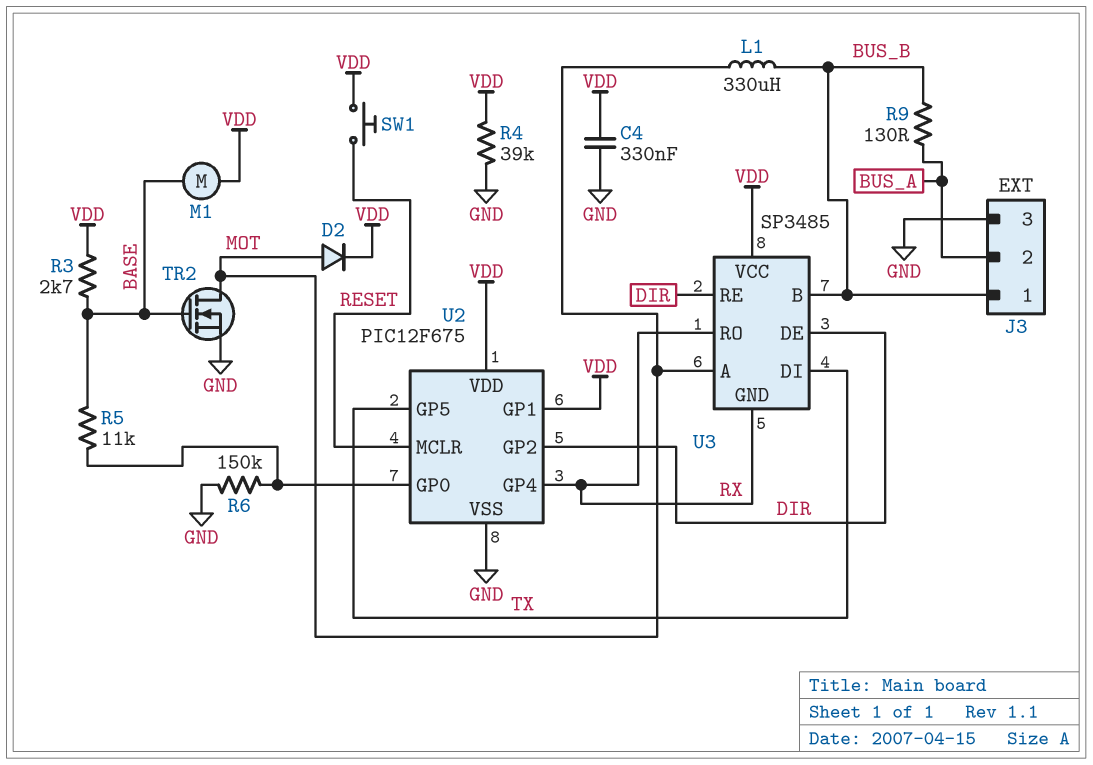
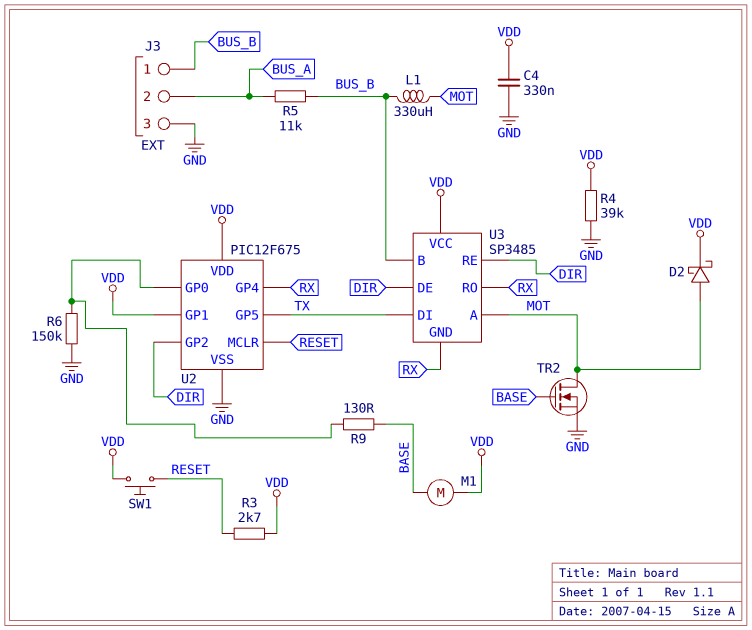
D2: diode (A MOT, K VDD) -> schottky (A MOT, K VDD)
R3: 2.7k (BASE, VDD) -> 2.7k (RESET, VDD)
R5: 11k (BASE, U2/GP0) -> 11k (BUS_A, BUS_B)
R9: 130 (BUS_A, BUS_B) -> 130 (BASE, U2/GP0)

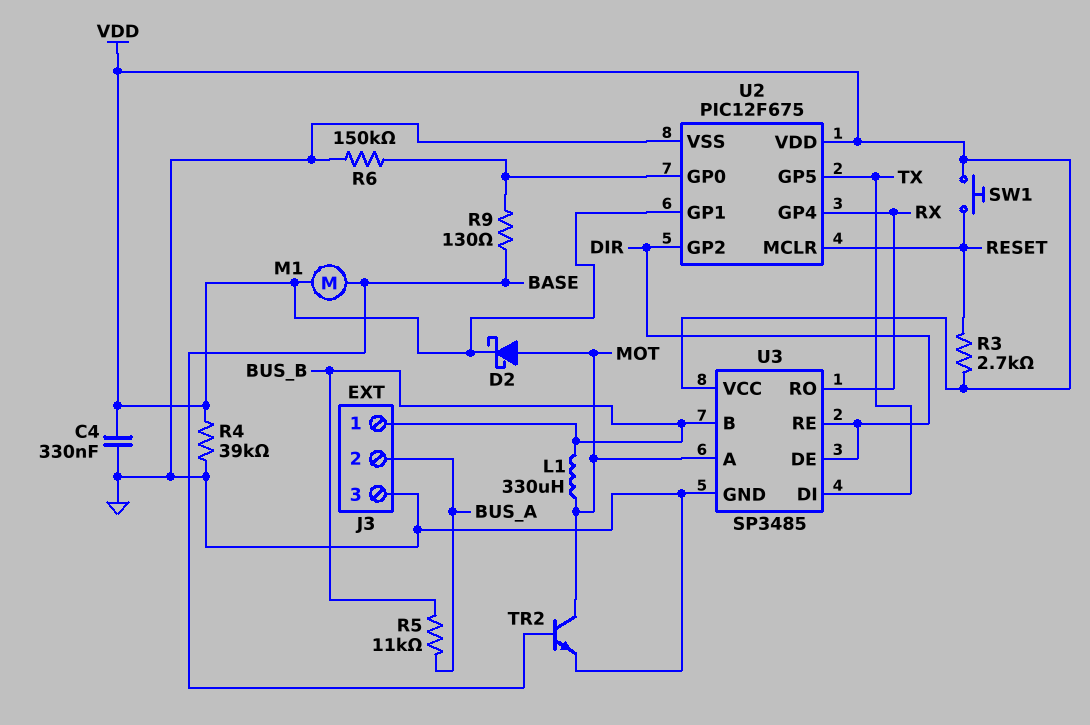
TR2: NMOS (G BASE, D MOT, S GND) -> NPN (B BASE, C MOT, E GND)
U3 pin GND: RX -> GND

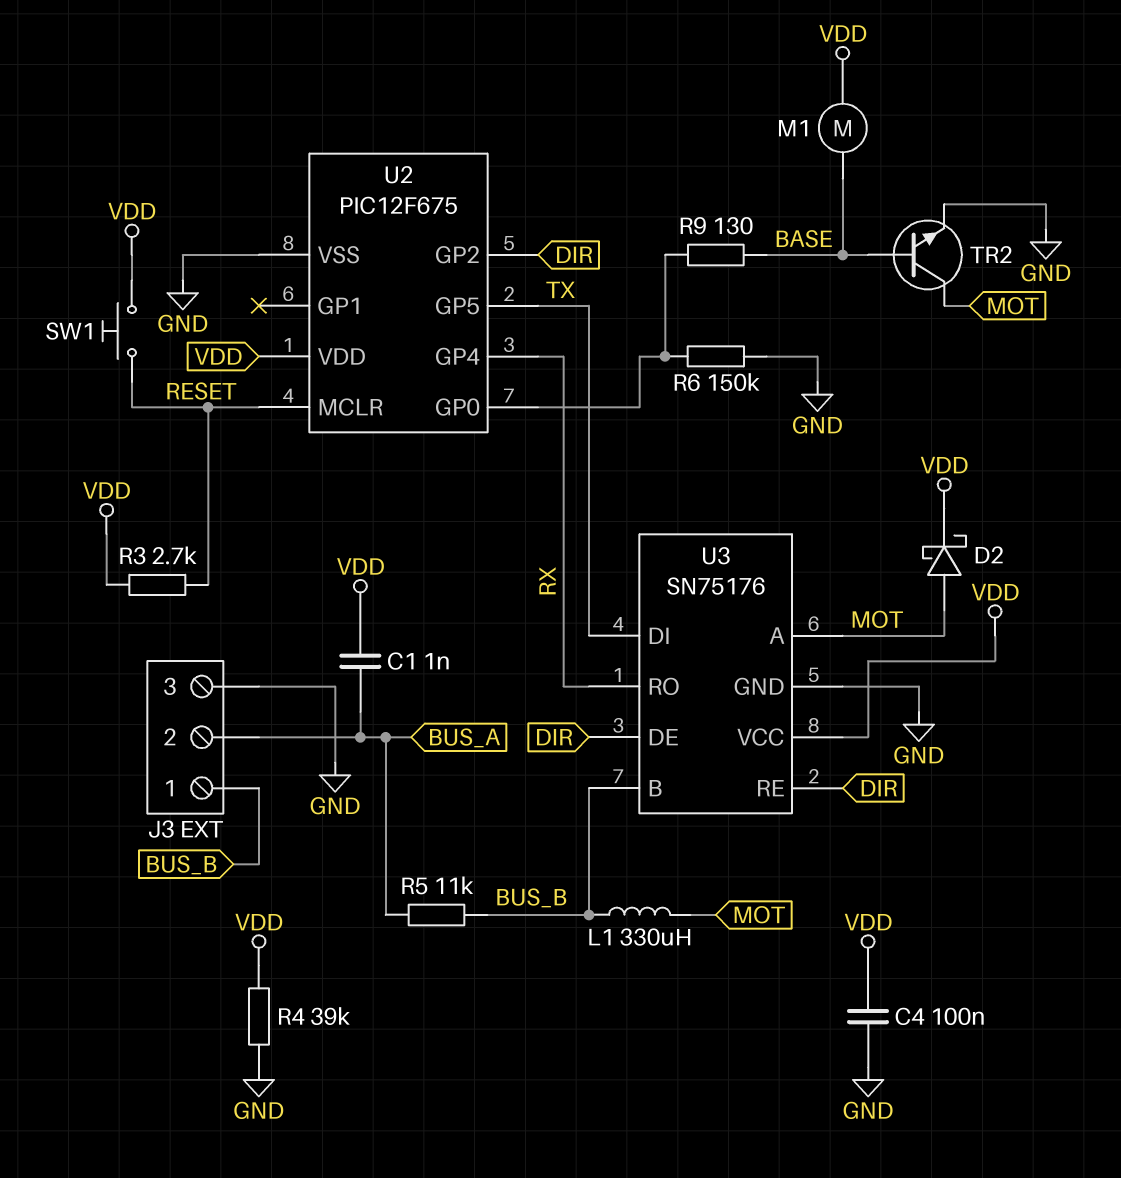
C1: none -> 1nF (BUS_A, VDD)
C4: 330nF (GND, VDD) -> 100nF (GND, VDD)
U2 pin GP1: VDD -> none
U3: SP3485 -> SN75176

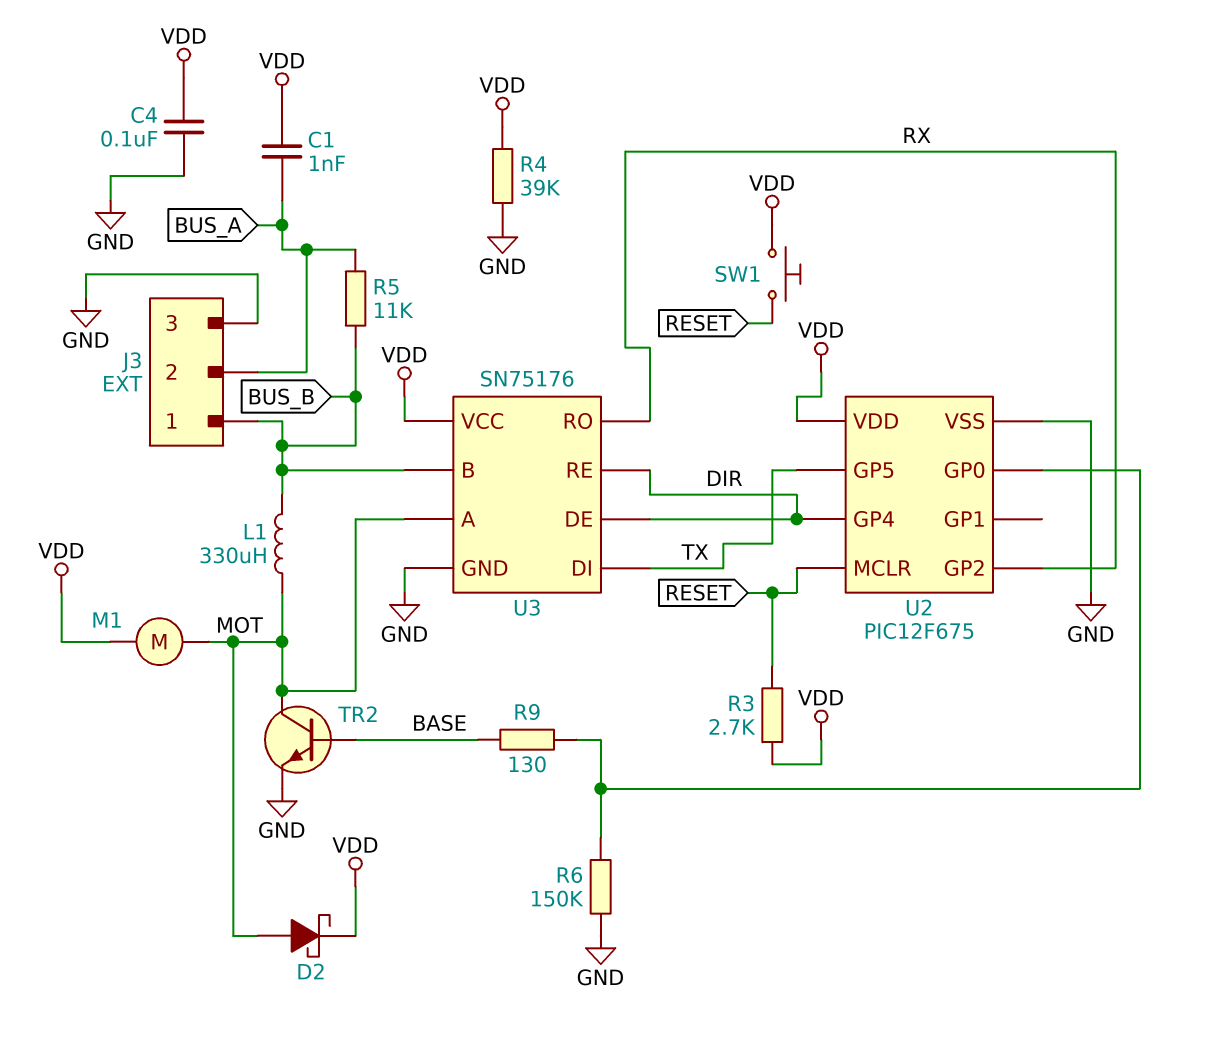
M1: motor (BASE, VDD) -> motor (MOT, VDD)
U2 pin GP2: DIR -> RX
U2 pin GP4: RX -> DIR

